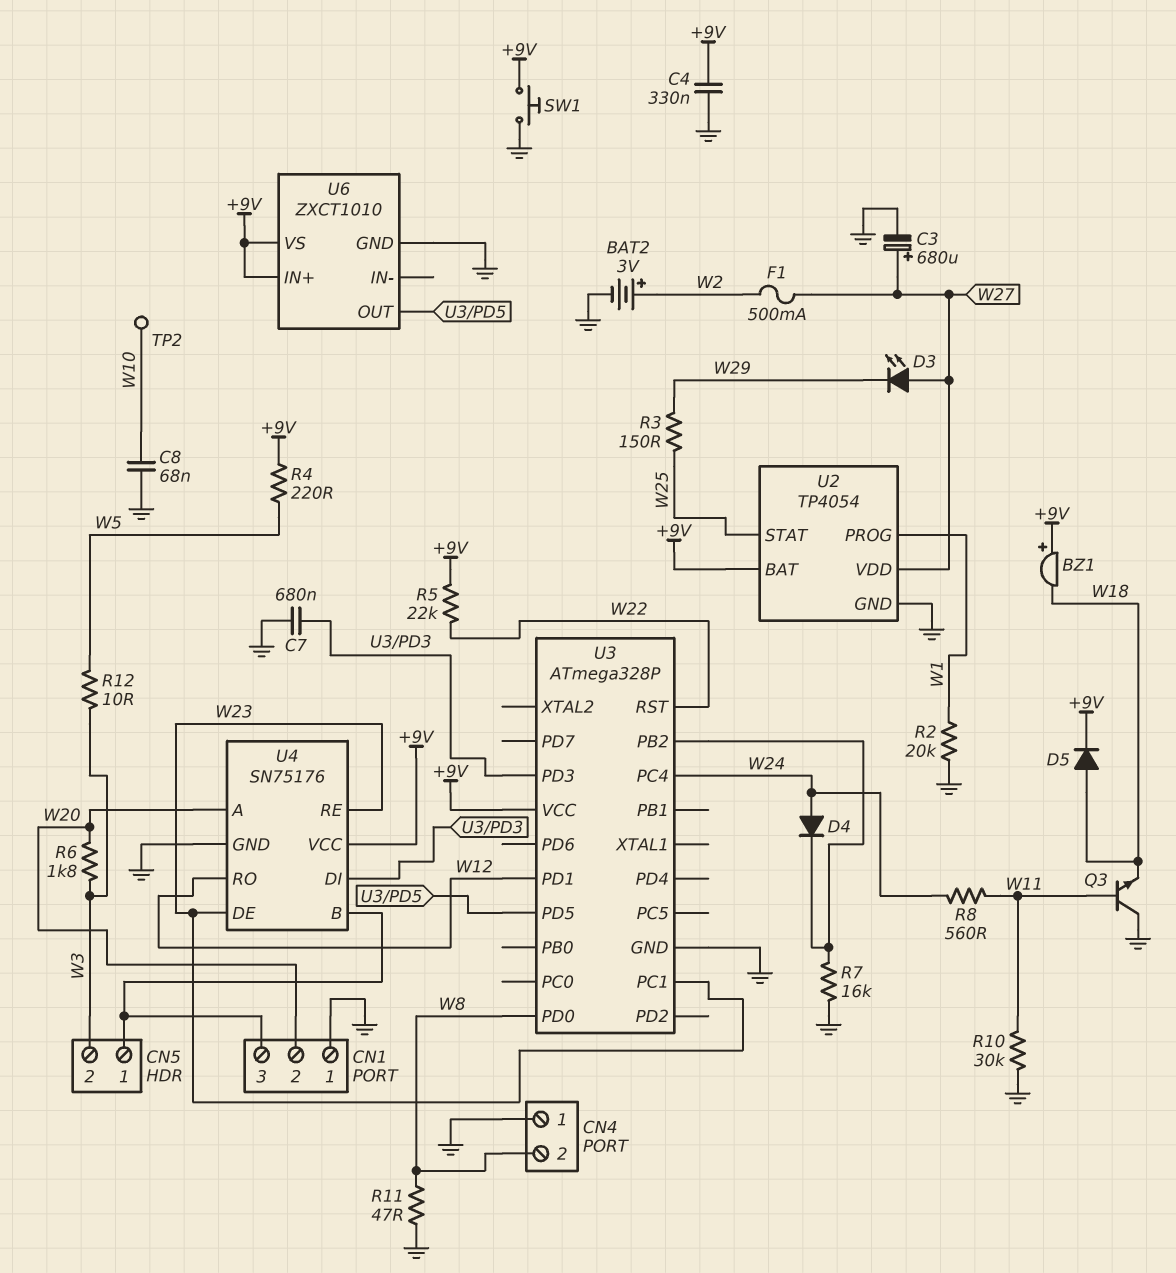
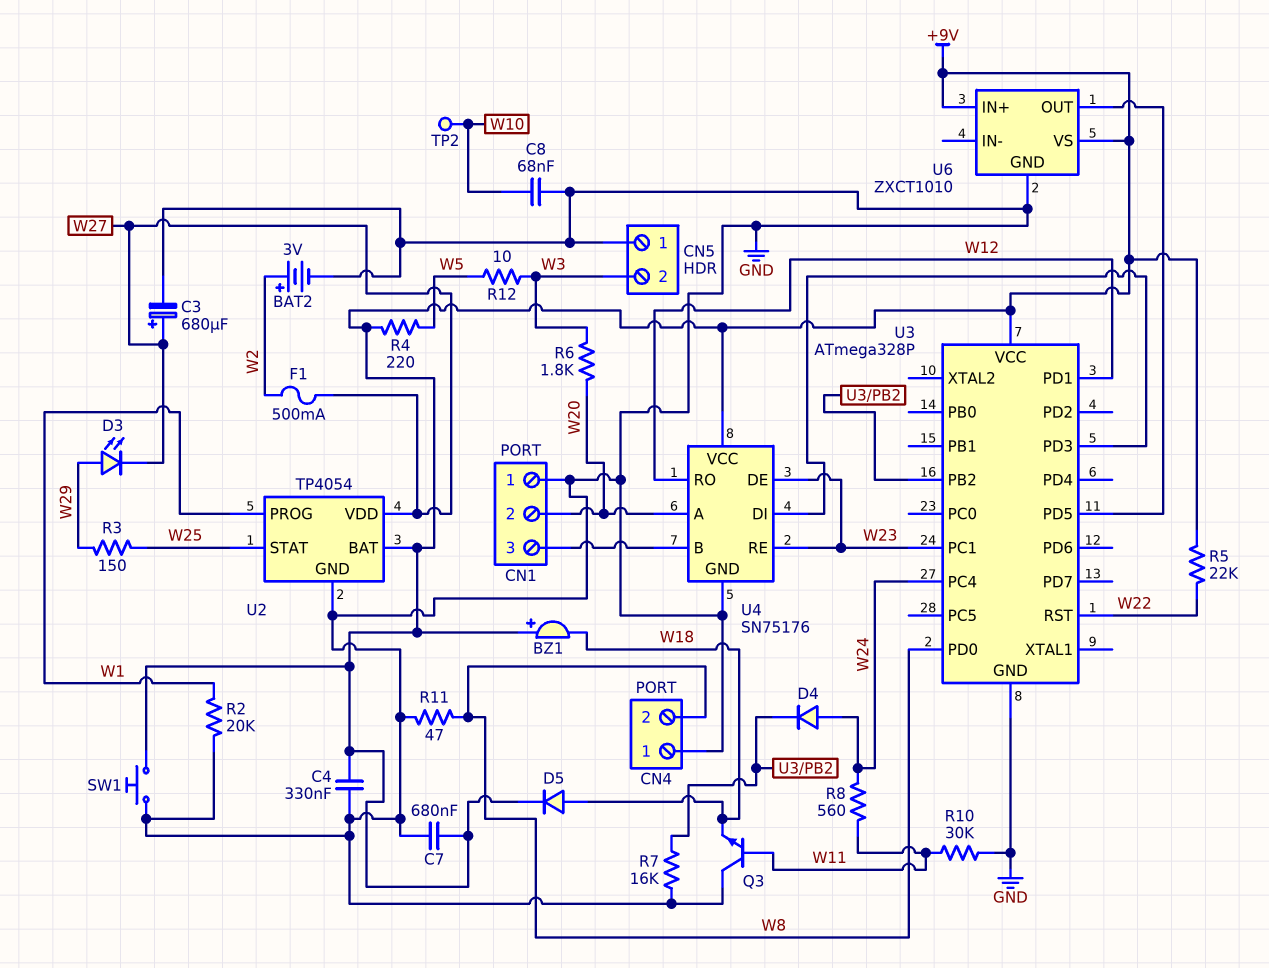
C7: 680nF (GND, U3/PD3) -> 680nF (+9V, GND)
CN5 pin 1: CN1/3 -> GND
D3: LED (A W27, K W29) -> LED (A W29, K W27)

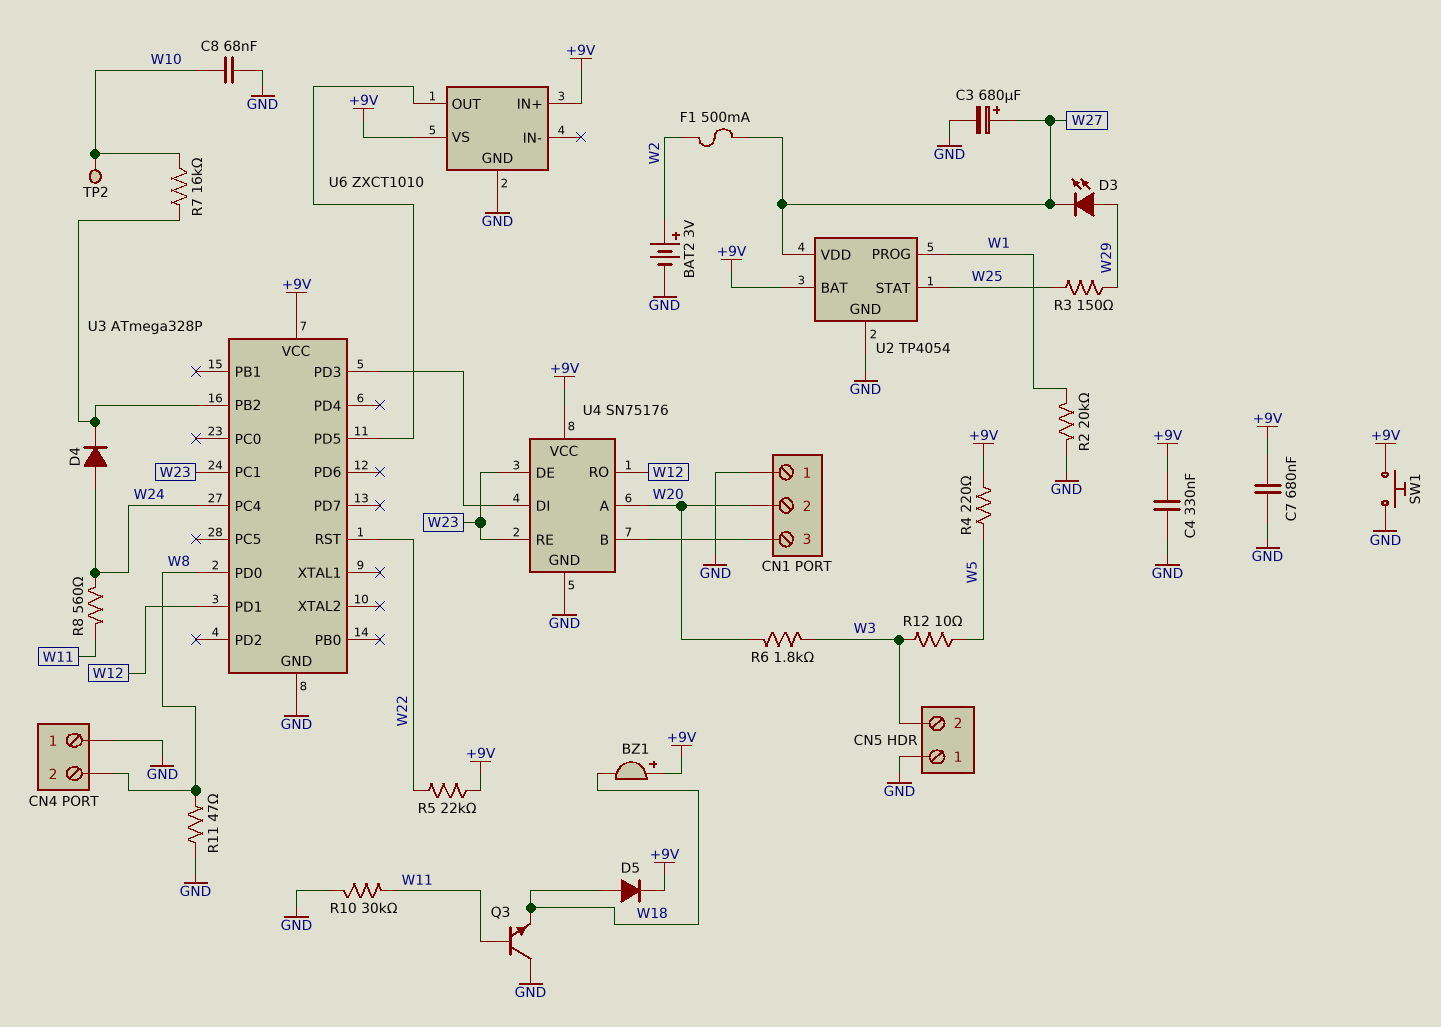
R7: 16k (GND, U3/PB2) -> 16k (U3/PB2, W10)

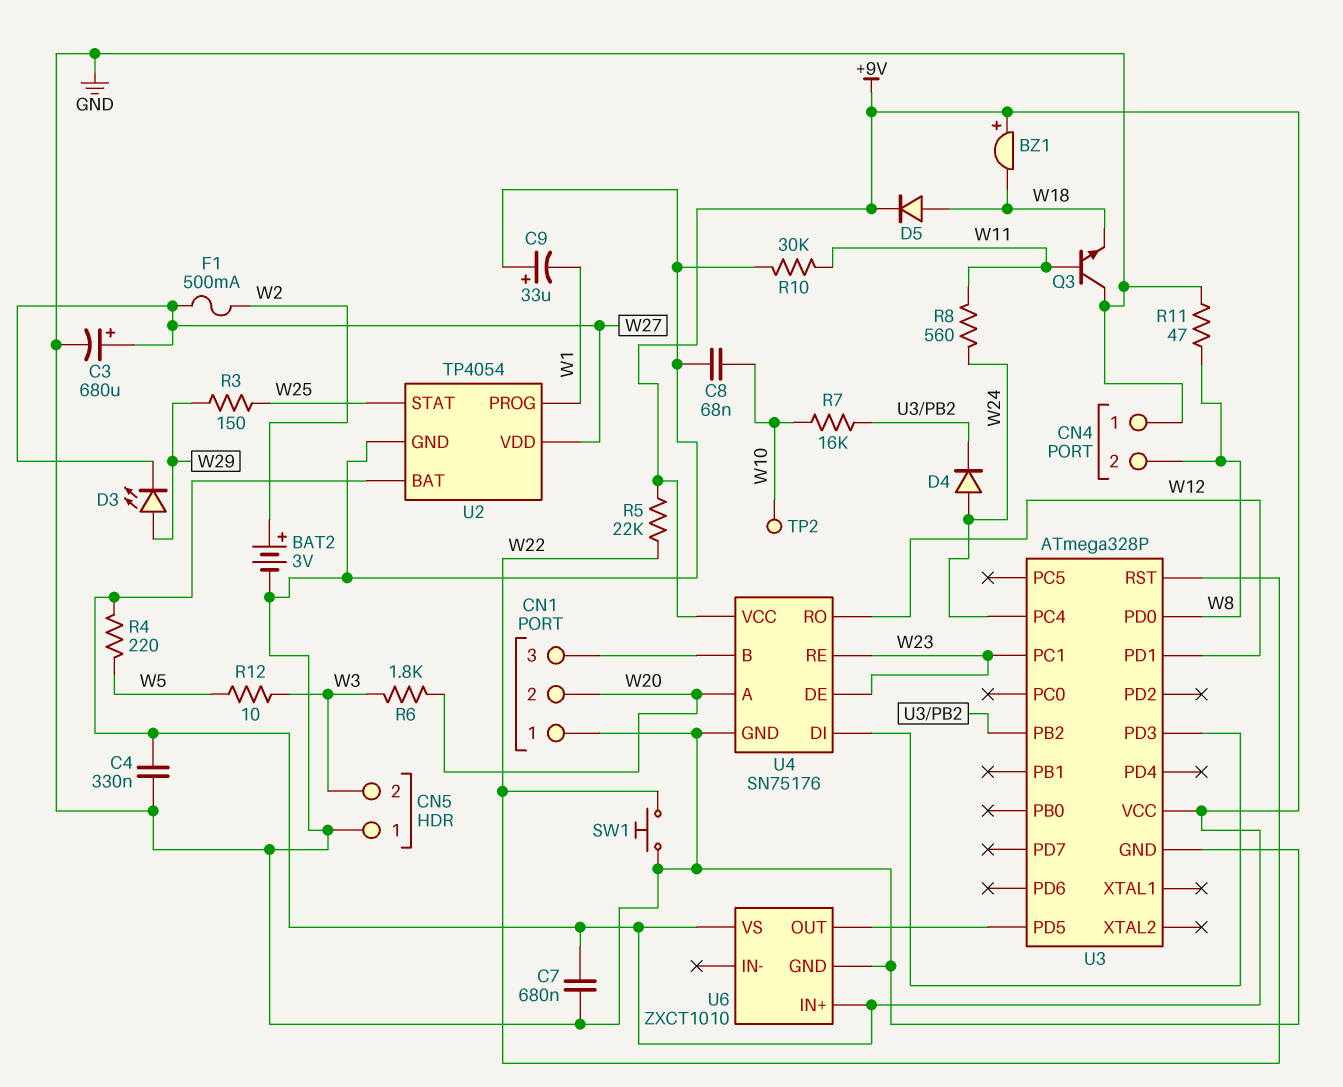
C9: none -> 33uF (plus GND, minus W1)
R2: 20k (GND, W1) -> none
SW1: button (+9V, GND) -> button (GND, W22)

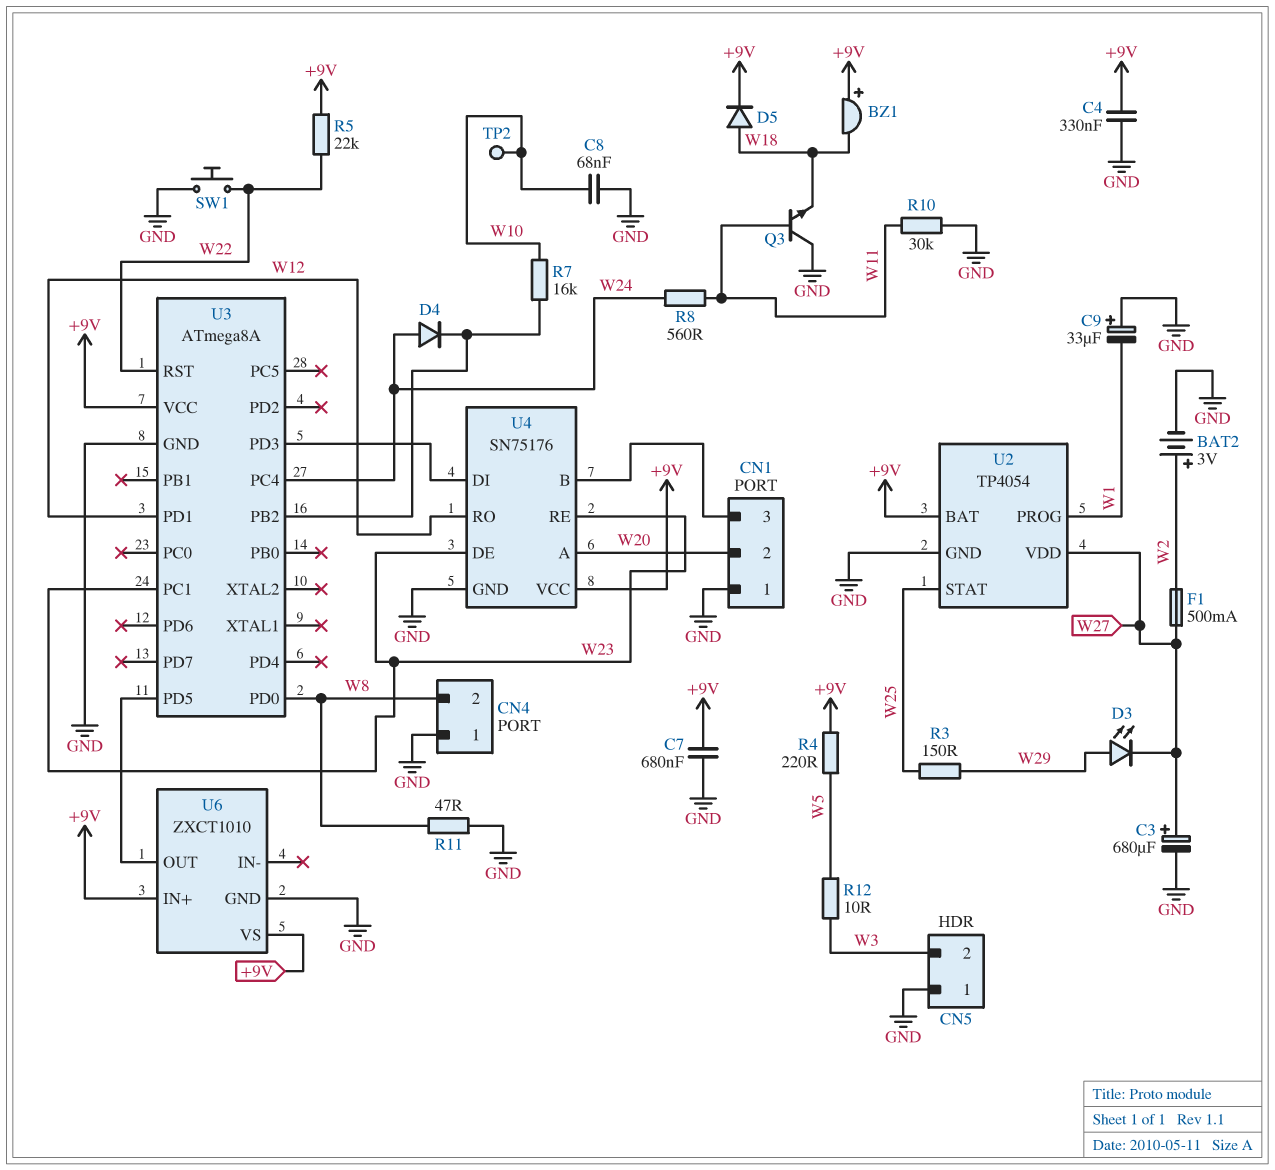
R6: 1.8k (W3, W20) -> none
U3: ATmega328P -> ATmega8A

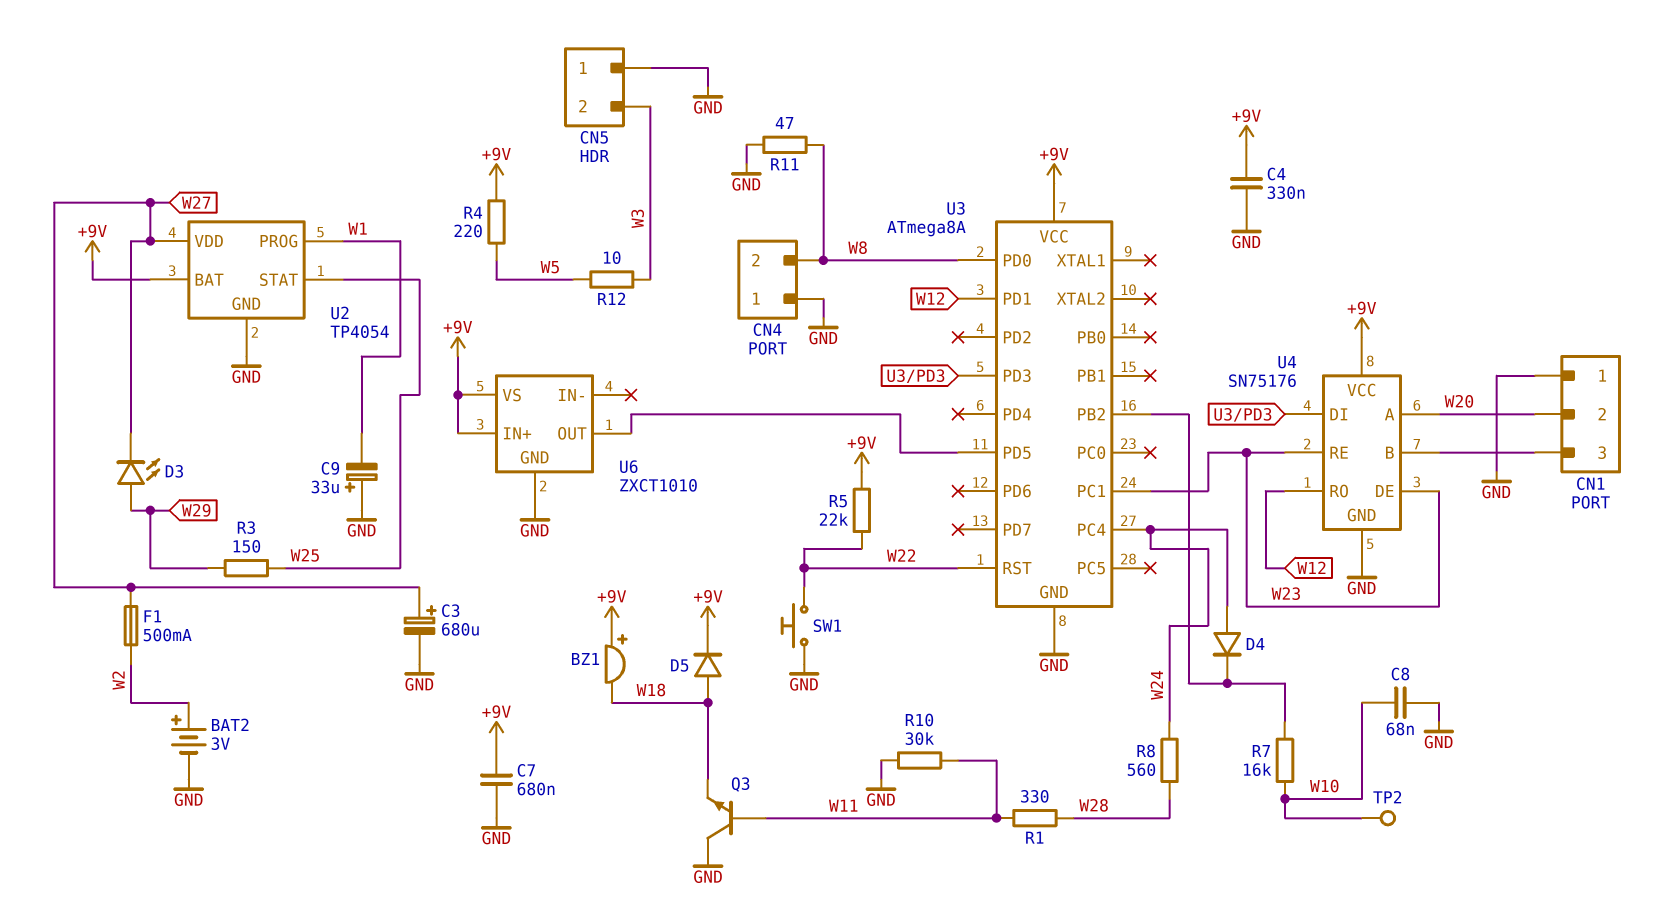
R1: none -> 330 (W11, W28)
R8: 560 (W11, W24) -> 560 (W24, W28)

